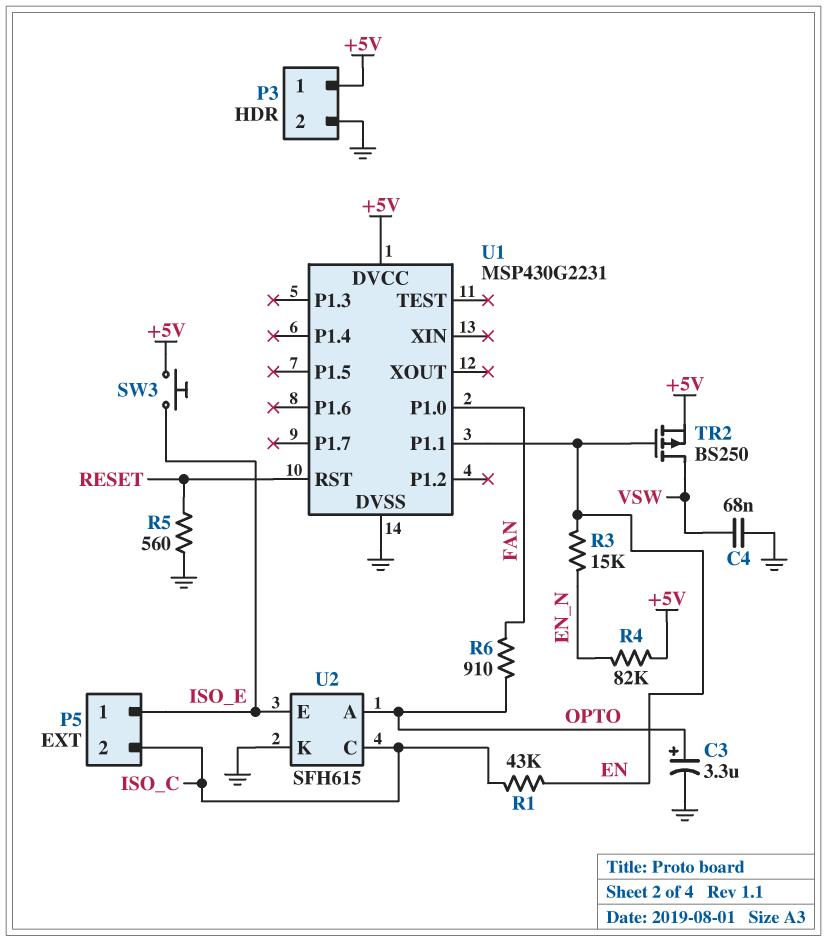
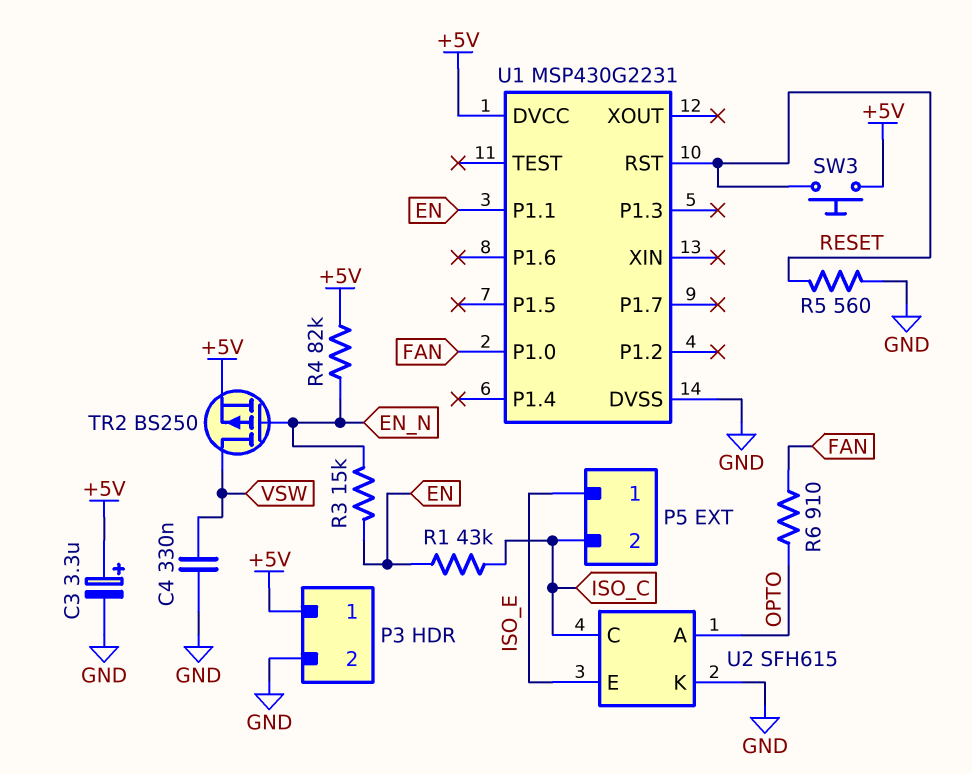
C3: 3.3uF (plus OPTO, minus GND) -> 3.3uF (plus +5V, minus GND)
C4: 68nF (GND, VSW) -> 330nF (GND, VSW)
SW3: button (+5V, ISO_E) -> button (+5V, RESET)
TR2: PMOS BS250 (G EN, D VSW, S +5V) -> PMOS BS250 (G EN_N, D VSW, S +5V)

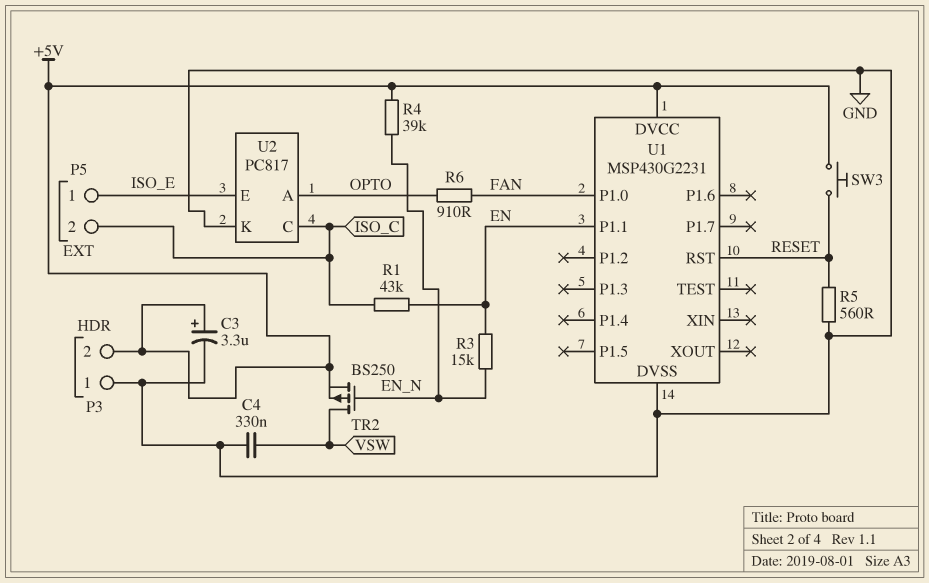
P3 pin 1: +5V -> GND
P3 pin 2: GND -> +5V
R4: 82k (+5V, EN_N) -> 39k (+5V, EN_N)
U2: SFH615 -> PC817

